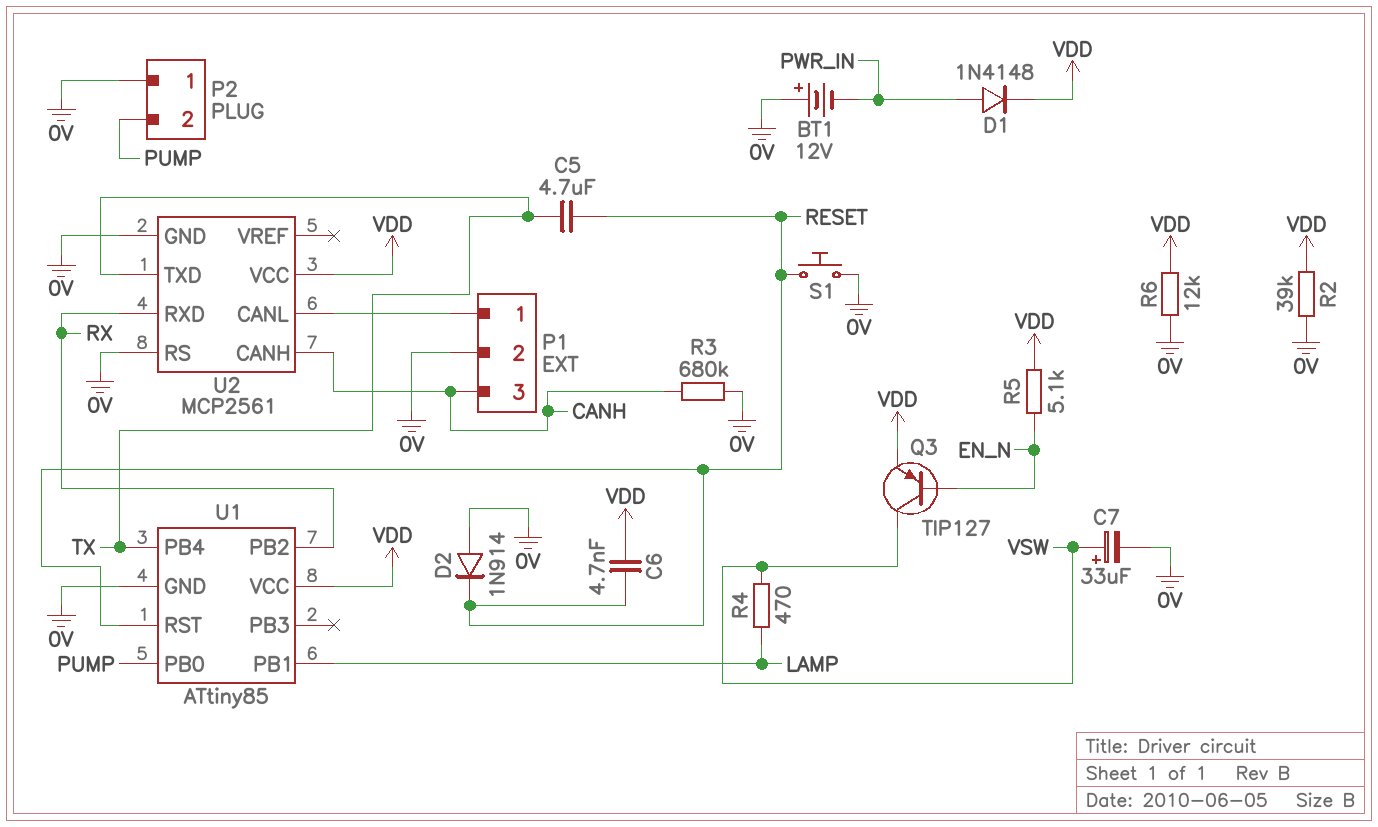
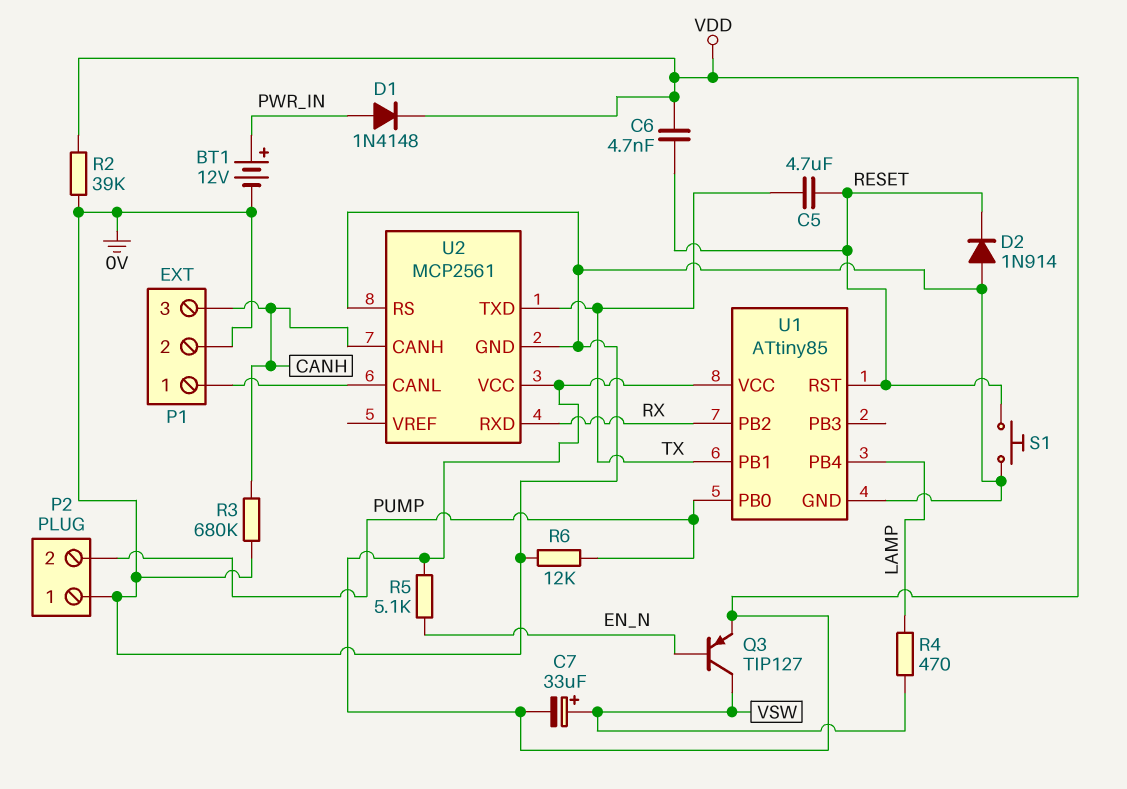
BT1: 12V (plus 0V, minus PWR_IN) -> 12V (plus PWR_IN, minus 0V)
C7: 33uF (plus VSW, minus 0V) -> 33uF (plus VSW, minus VDD)
R6: 12k (0V, VDD) -> 12k (0V, PUMP)
U1 pin PB1: LAMP -> TX
U1 pin PB4: TX -> LAMP

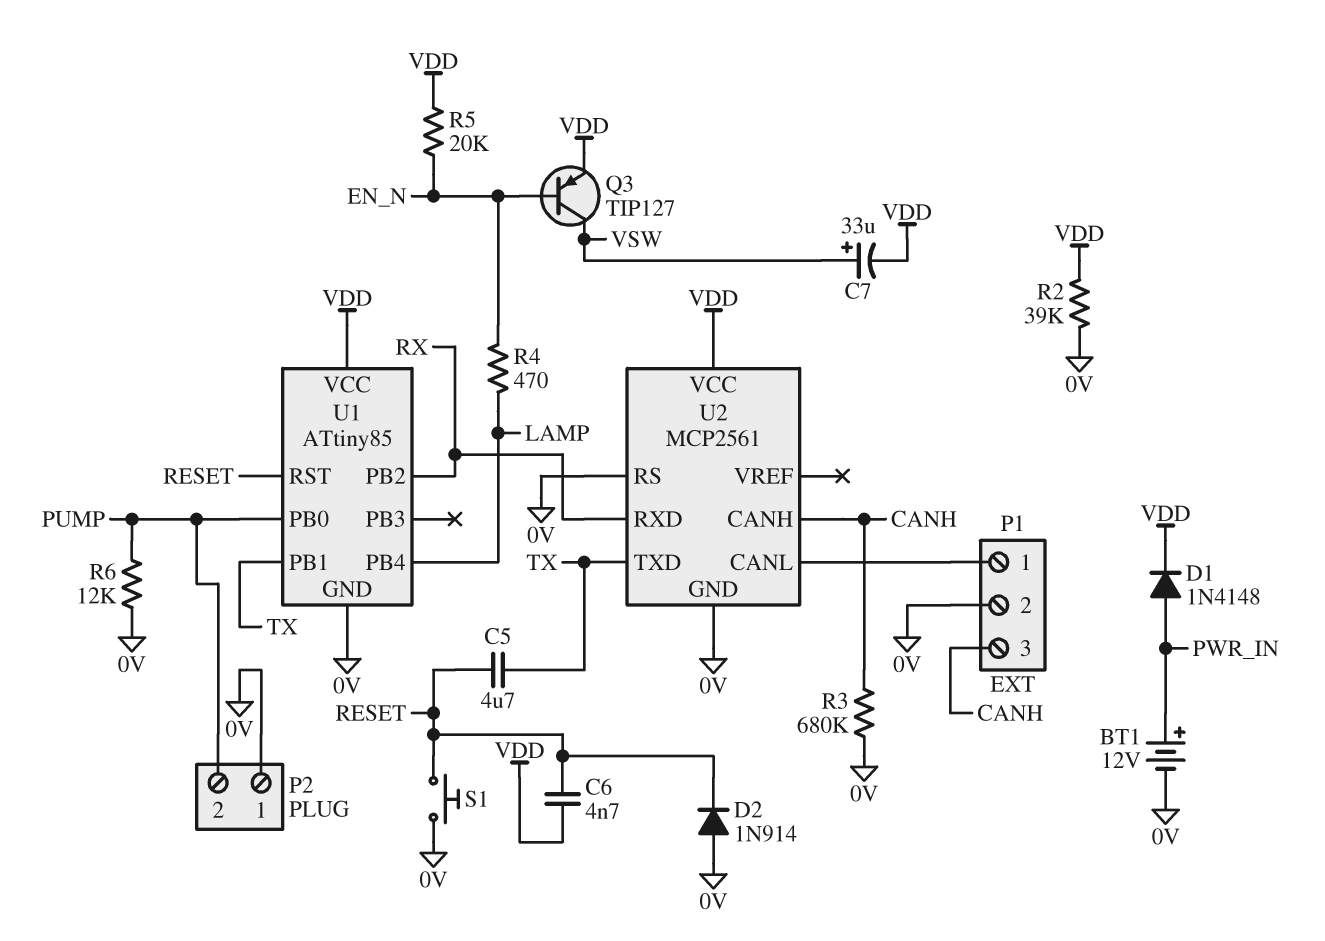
R4: 470 (LAMP, VSW) -> 470 (EN_N, LAMP)
R5: 5.1k (EN_N, VDD) -> 20k (EN_N, VDD)

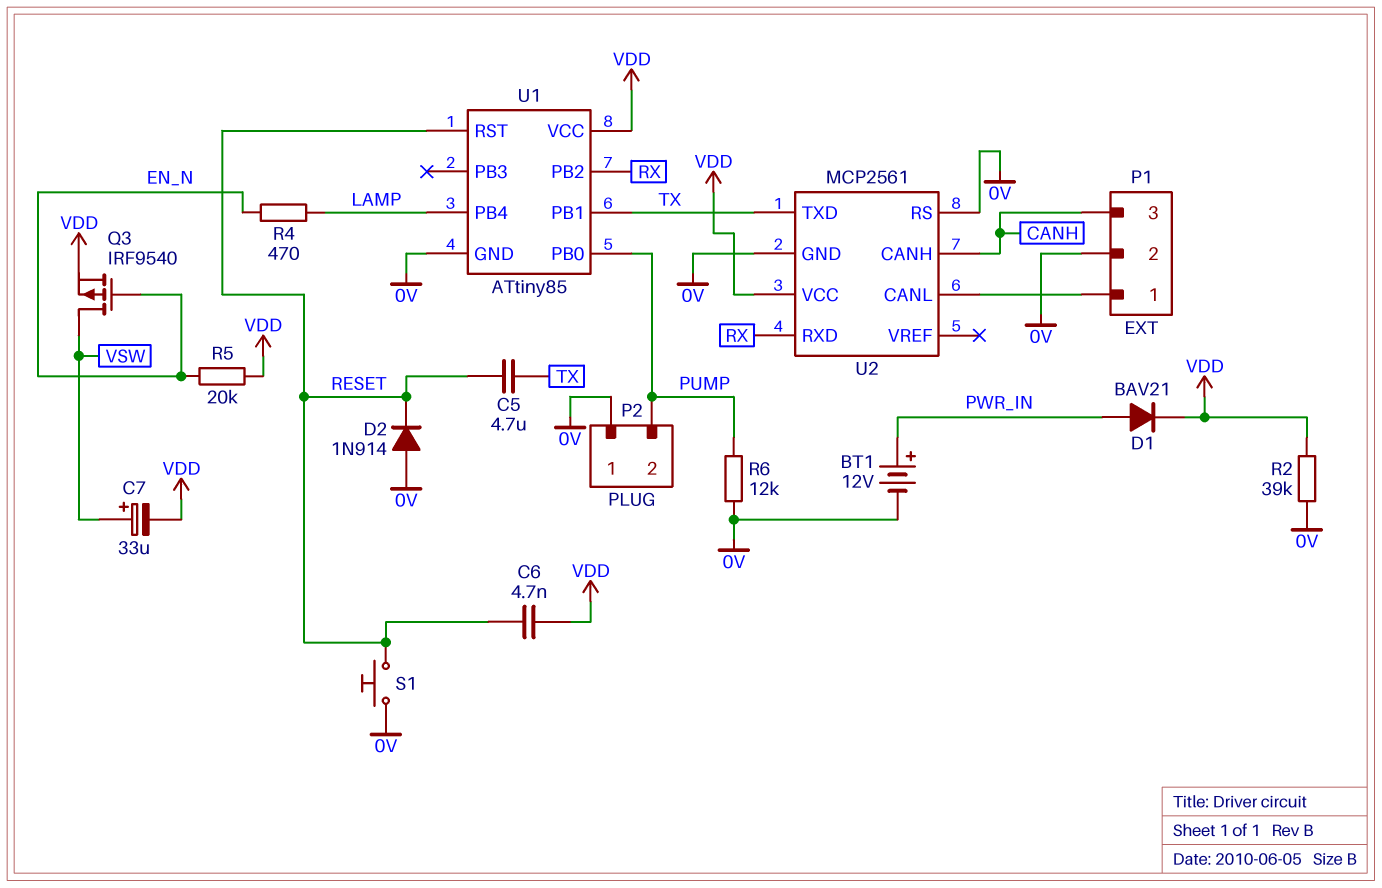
D1: diode 1N4148 (A PWR_IN, K VDD) -> diode BAV21 (A PWR_IN, K VDD)
Q3: PNP TIP127 (B EN_N, C VSW, E VDD) -> PMOS IRF9540 (G EN_N, D VSW, S VDD)
R3: 680k (0V, CANH) -> none

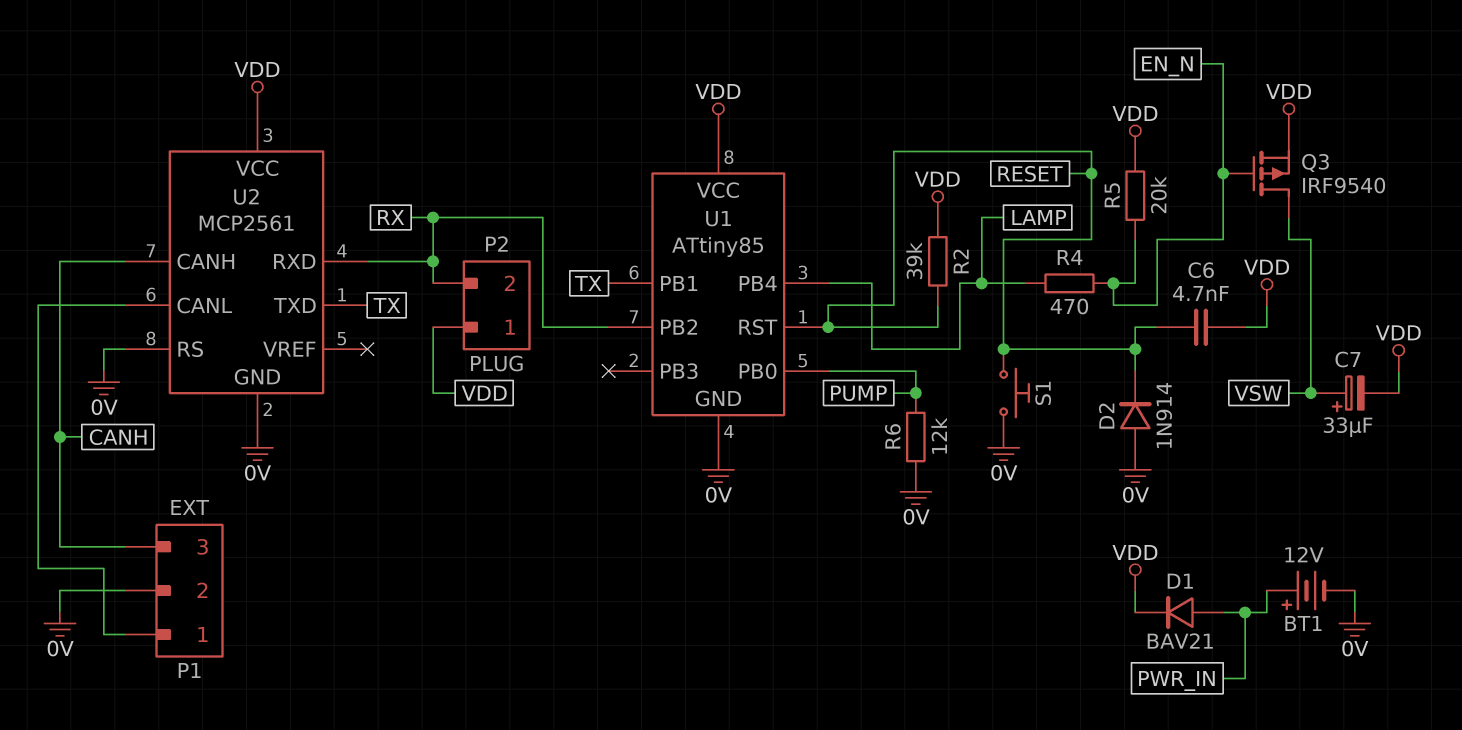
C5: 4.7uF (RESET, TX) -> none
P2 pin 1: 0V -> VDD
P2 pin 2: PUMP -> RX
R2: 39k (0V, VDD) -> 39k (RESET, VDD)

